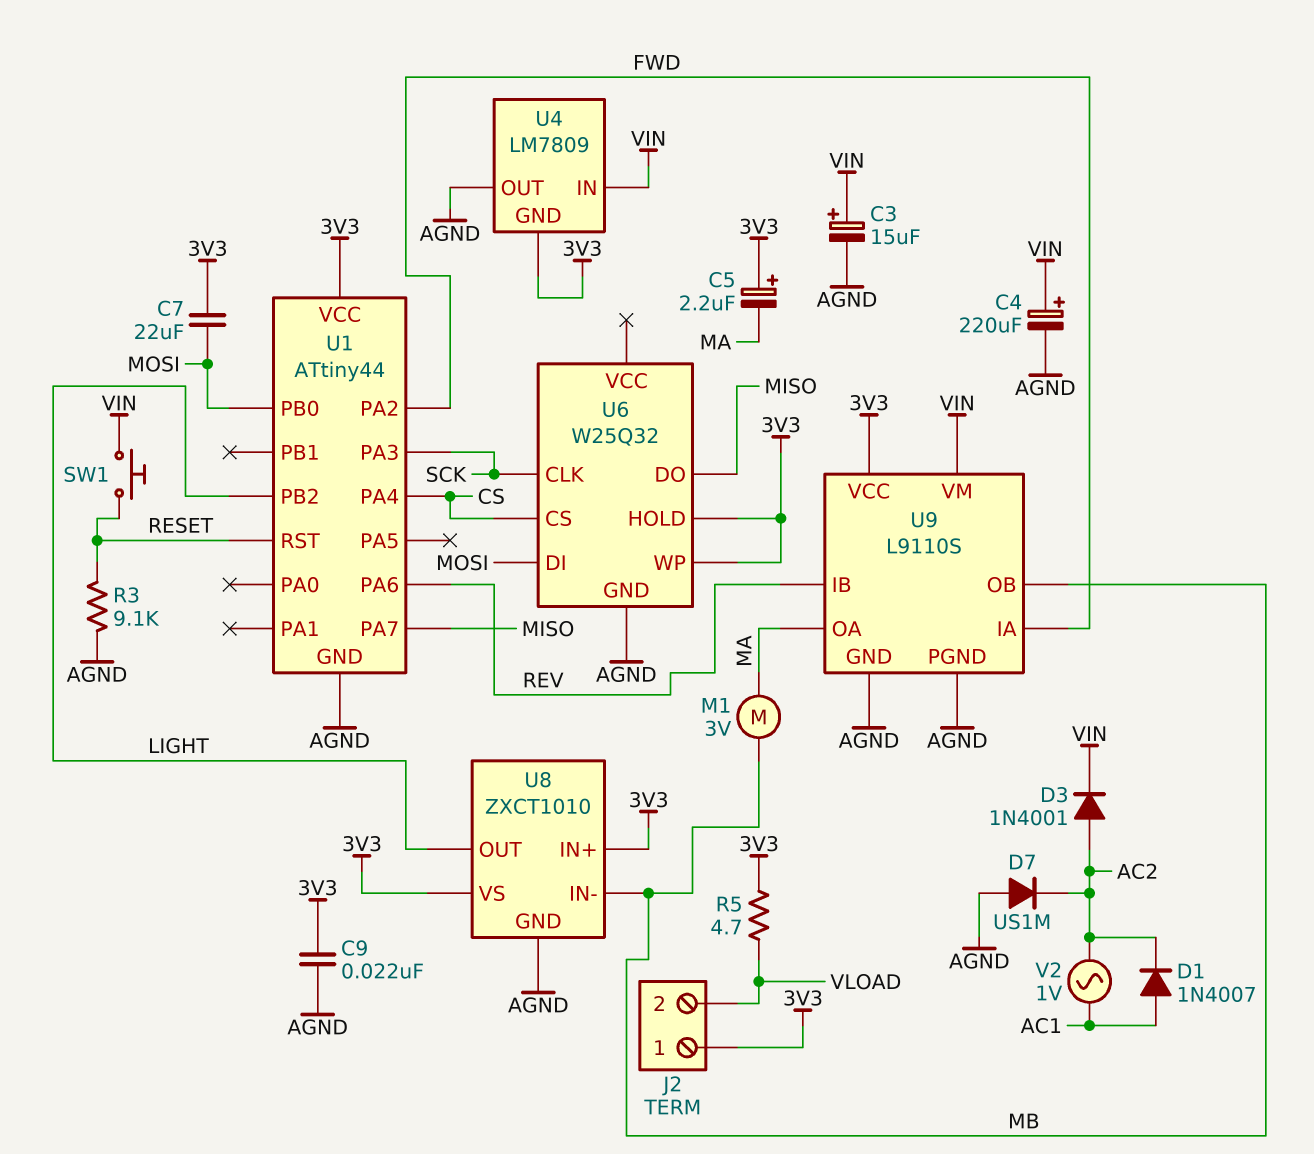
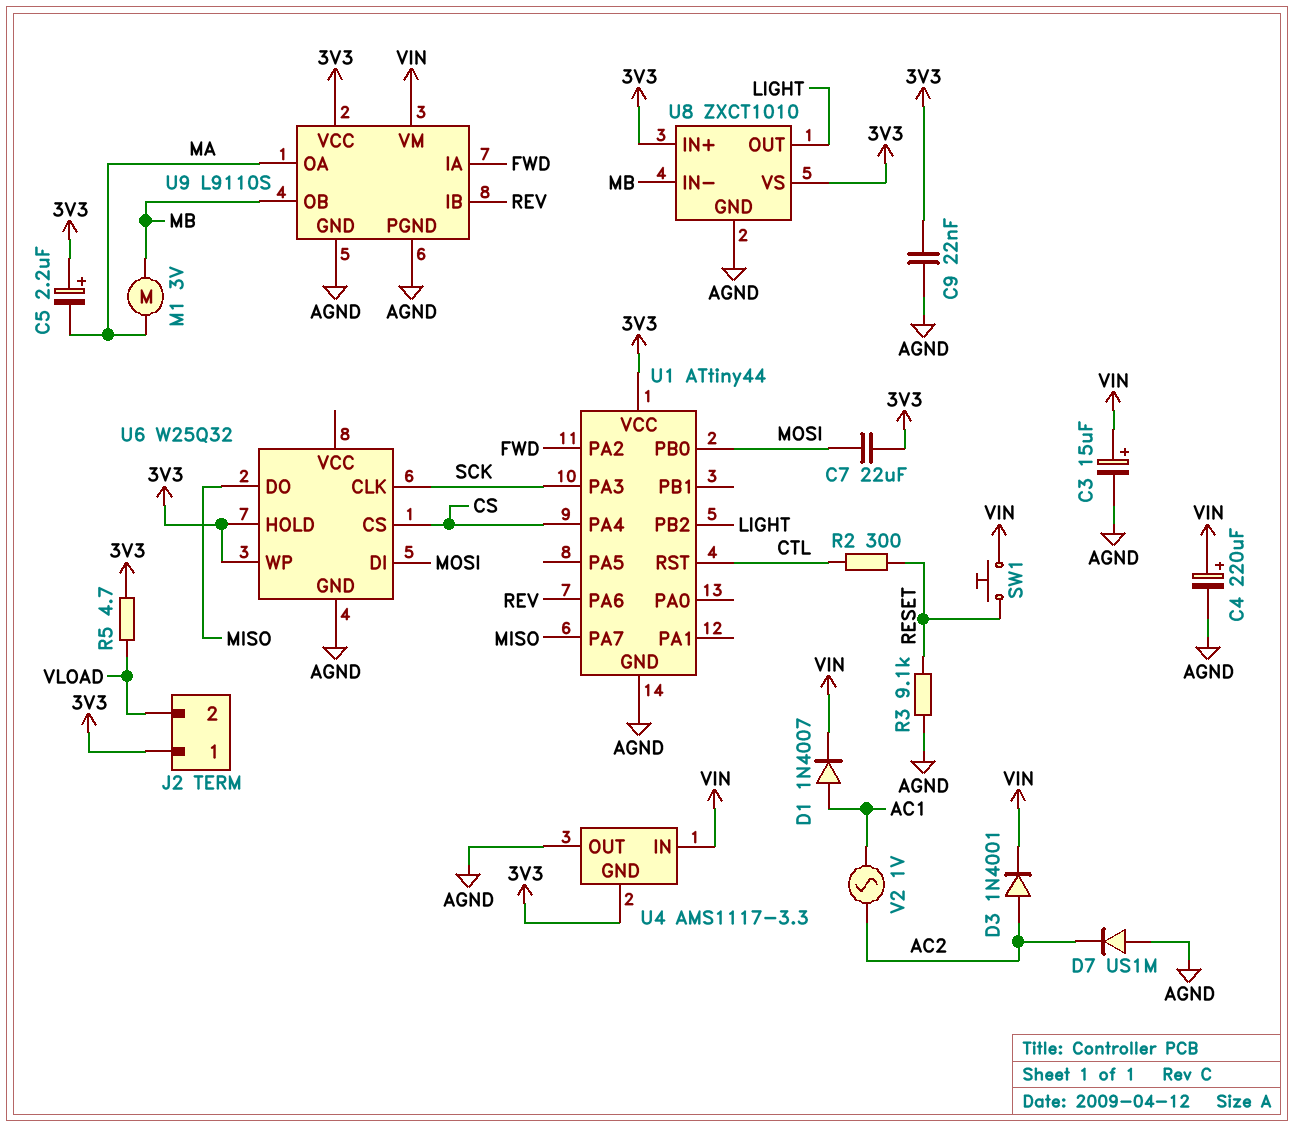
D1: diode 1N4007 (A AC1, K AC2) -> diode 1N4007 (A AC1, K VIN)
R2: none -> 300 (CTL, RESET)
U1 pin RST: RESET -> CTL
U4: LM7809 -> AMS1117-3.3

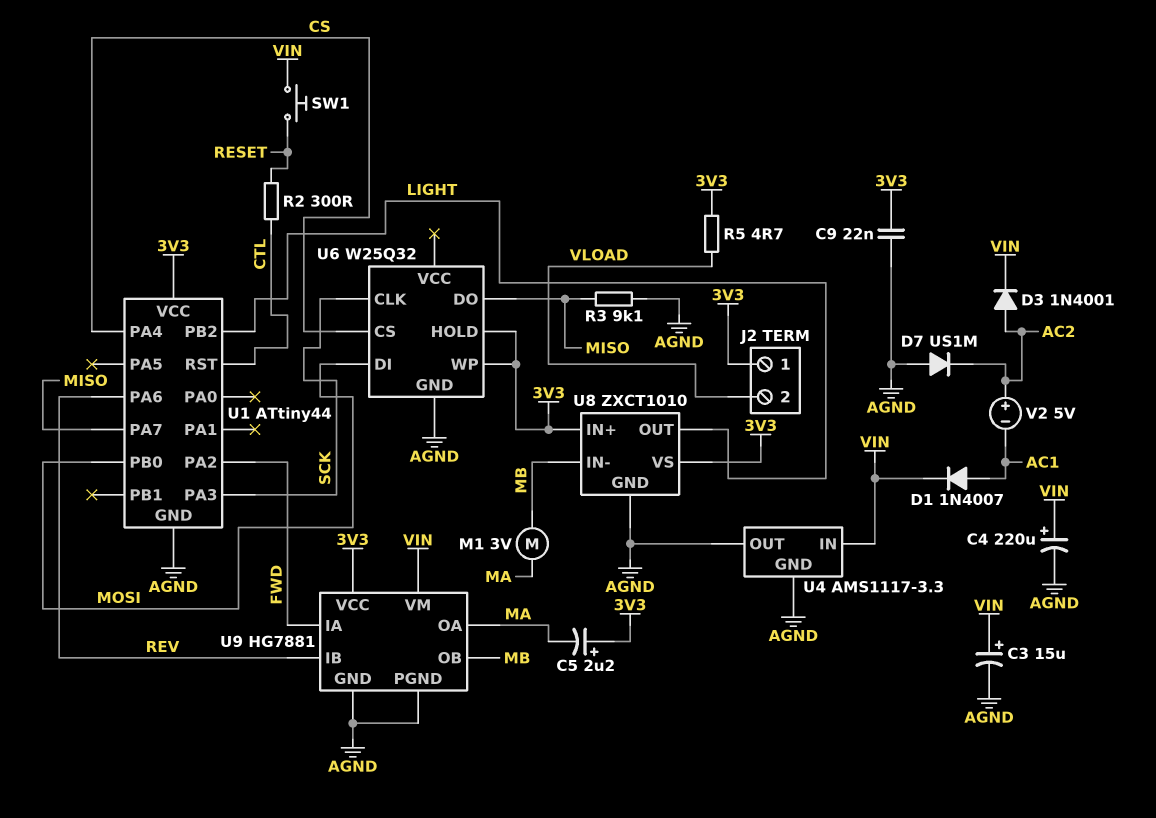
C7: 22uF (3V3, MOSI) -> none
R3: 9.1k (AGND, RESET) -> 9.1k (AGND, MISO)
U4 pin GND: 3V3 -> AGND
U9: L9110S -> HG7881
V2: AC 1V (AC1, AC2) -> 5V (plus AC2, minus AC1)

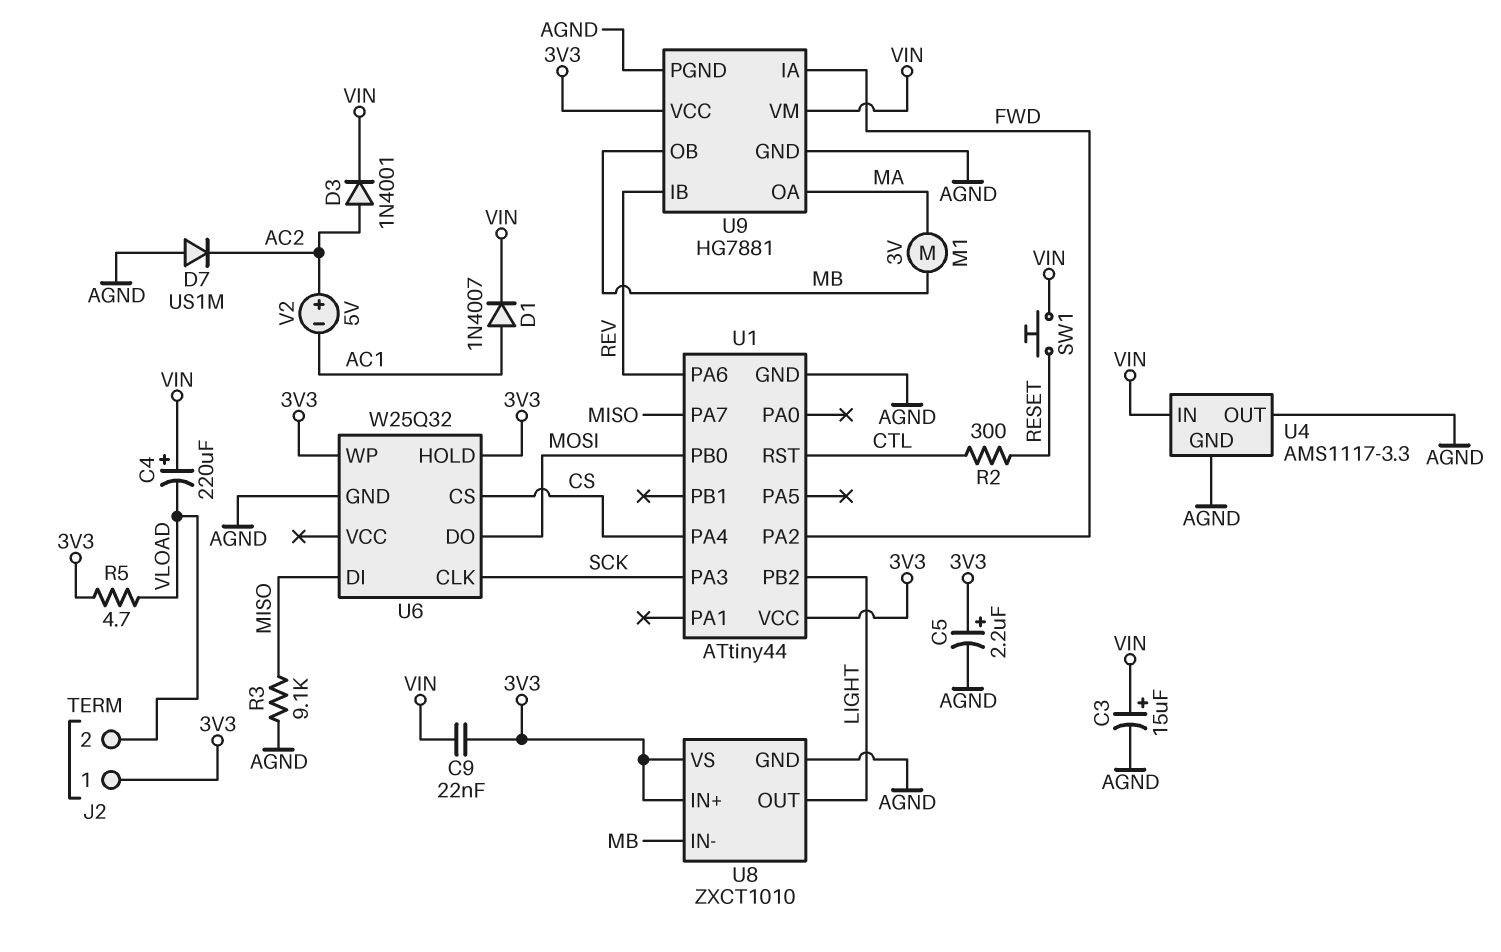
C4: 220uF (plus VIN, minus AGND) -> 220uF (plus VIN, minus VLOAD)
C5: 2.2uF (plus 3V3, minus MA) -> 2.2uF (plus 3V3, minus AGND)
C9: 22nF (3V3, AGND) -> 22nF (3V3, VIN)
U6 pin DI: MOSI -> MISO
U6 pin DO: MISO -> MOSI

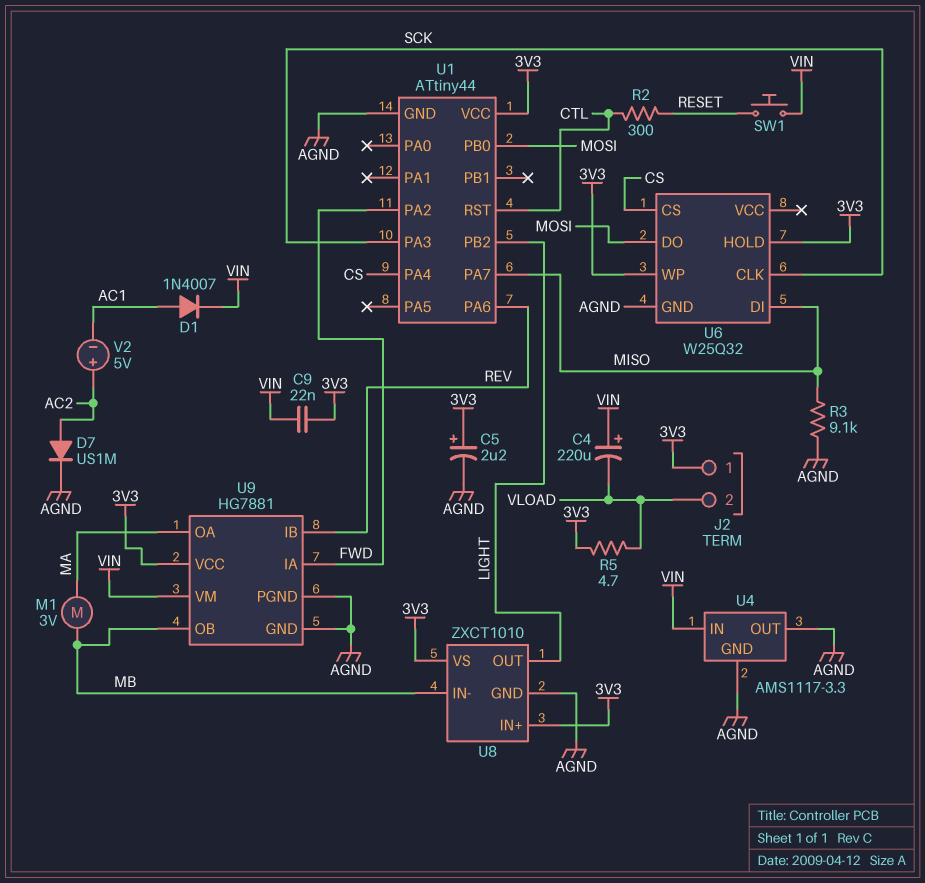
C3: 15uF (plus VIN, minus AGND) -> none
D3: diode 1N4001 (A AC2, K VIN) -> none
D7: diode US1M (A AGND, K AC2) -> diode US1M (A AC2, K AGND)

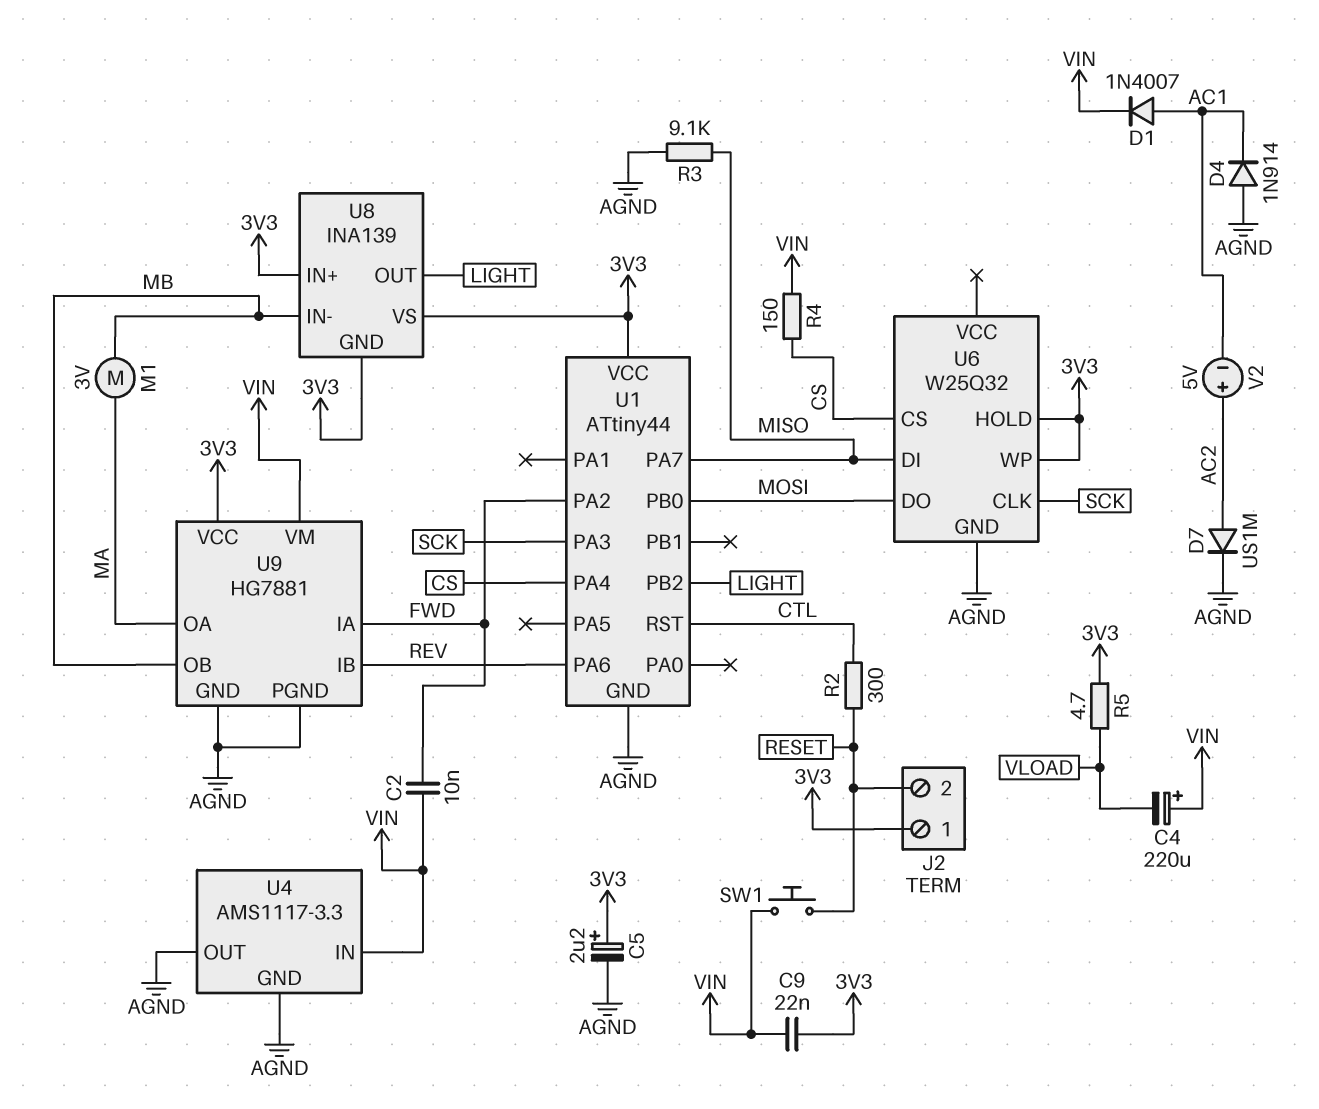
C2: none -> 10nF (FWD, VIN)
D4: none -> diode 1N914 (A AGND, K AC1)
J2 pin 2: VLOAD -> RESET
R4: none -> 150 (CS, VIN)
U8: ZXCT1010 -> INA139
U8 pin GND: AGND -> 3V3

